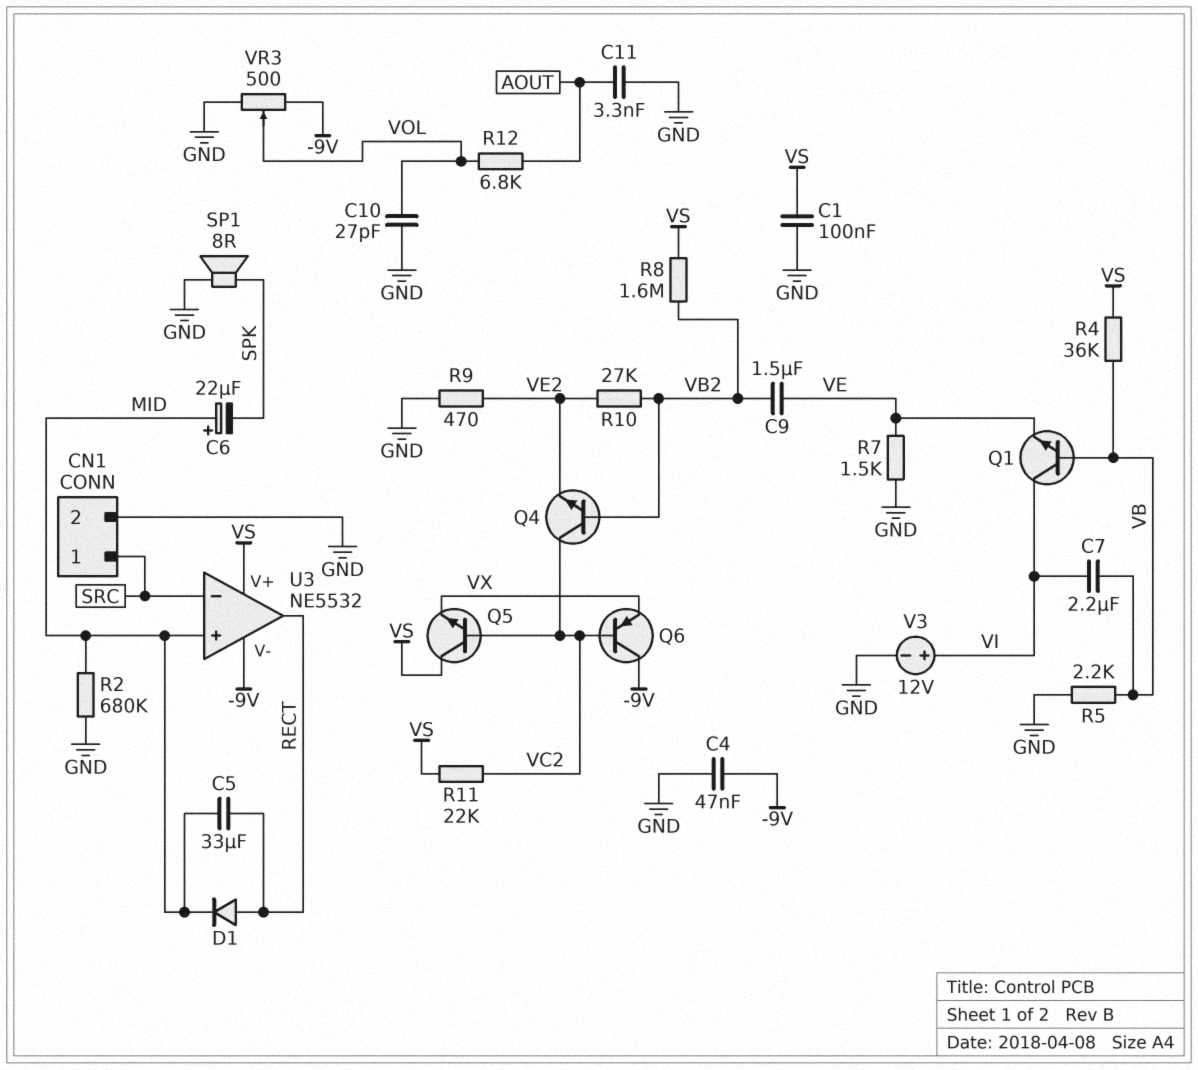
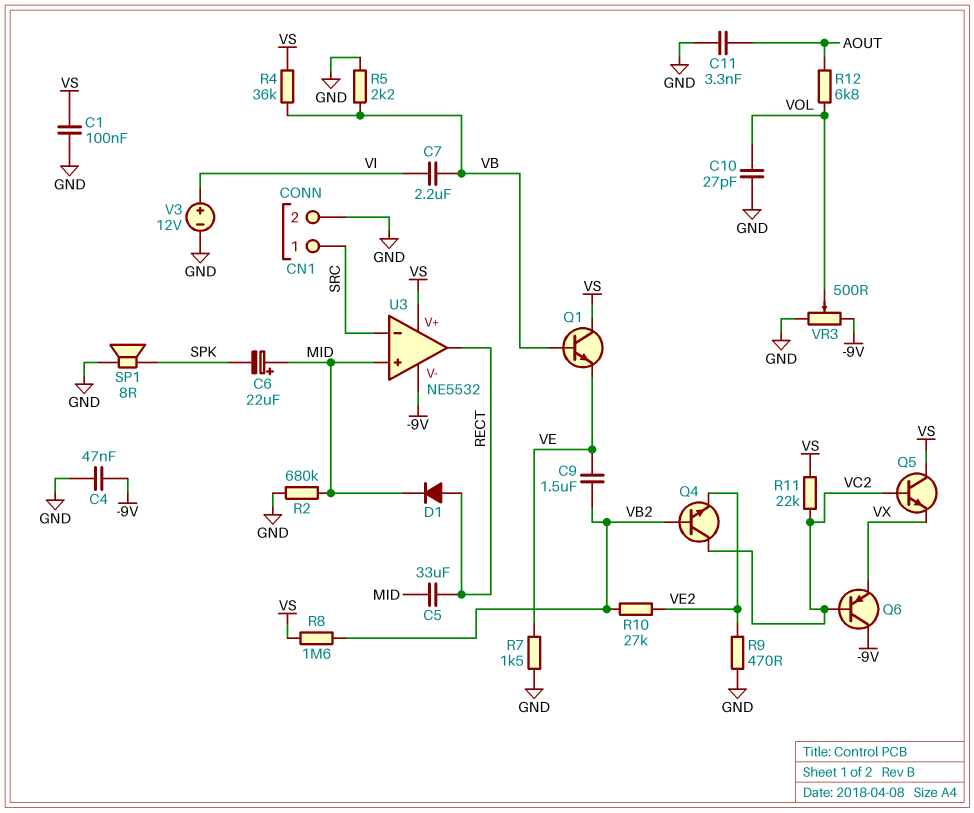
Q1: NPN (B VB, C VI, E VE) -> NPN (B VB, C VS, E VE)

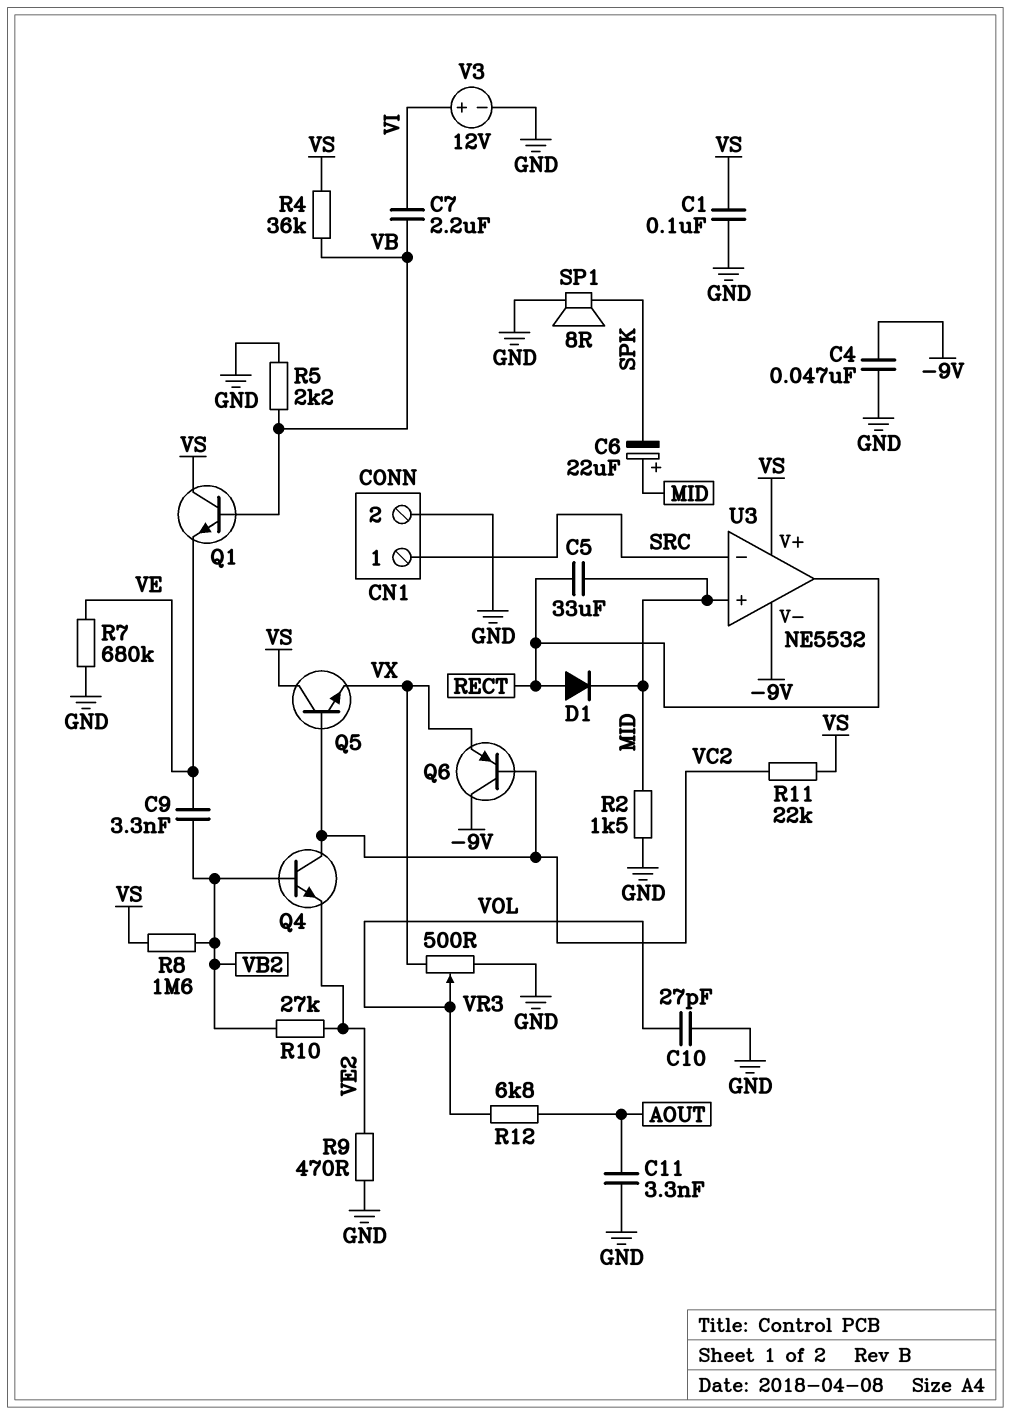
C9: 1.5uF (VB2, VE) -> 3.3nF (VB2, VE)
R2: 680k (GND, MID) -> 1.5k (GND, MID)
R7: 1.5k (GND, VE) -> 680k (GND, VE)
VR3: 500 (-9V, GND, wiper VOL) -> 500 (GND, VX, wiper VOL)

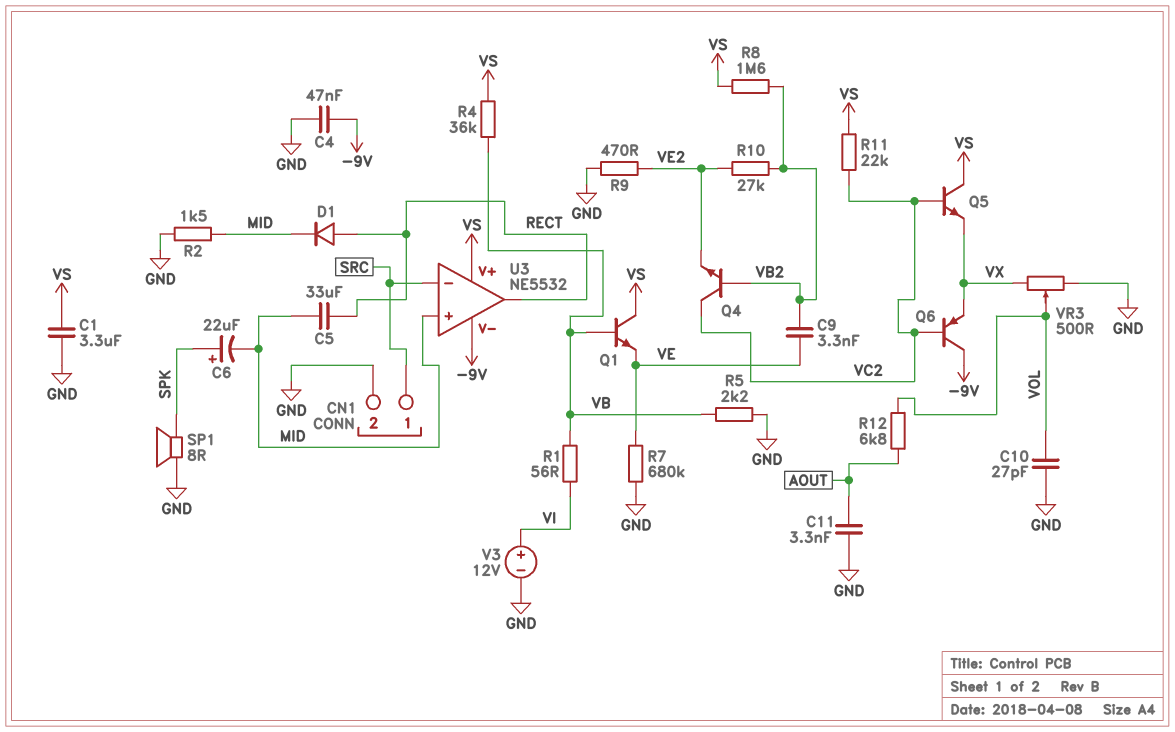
C1: 100nF (GND, VS) -> 3.3uF (GND, VS)
C6: 22uF (plus MID, minus SPK) -> 22uF (plus SPK, minus MID)
C7: 2.2uF (VB, VI) -> none
R1: none -> 56 (VB, VI)

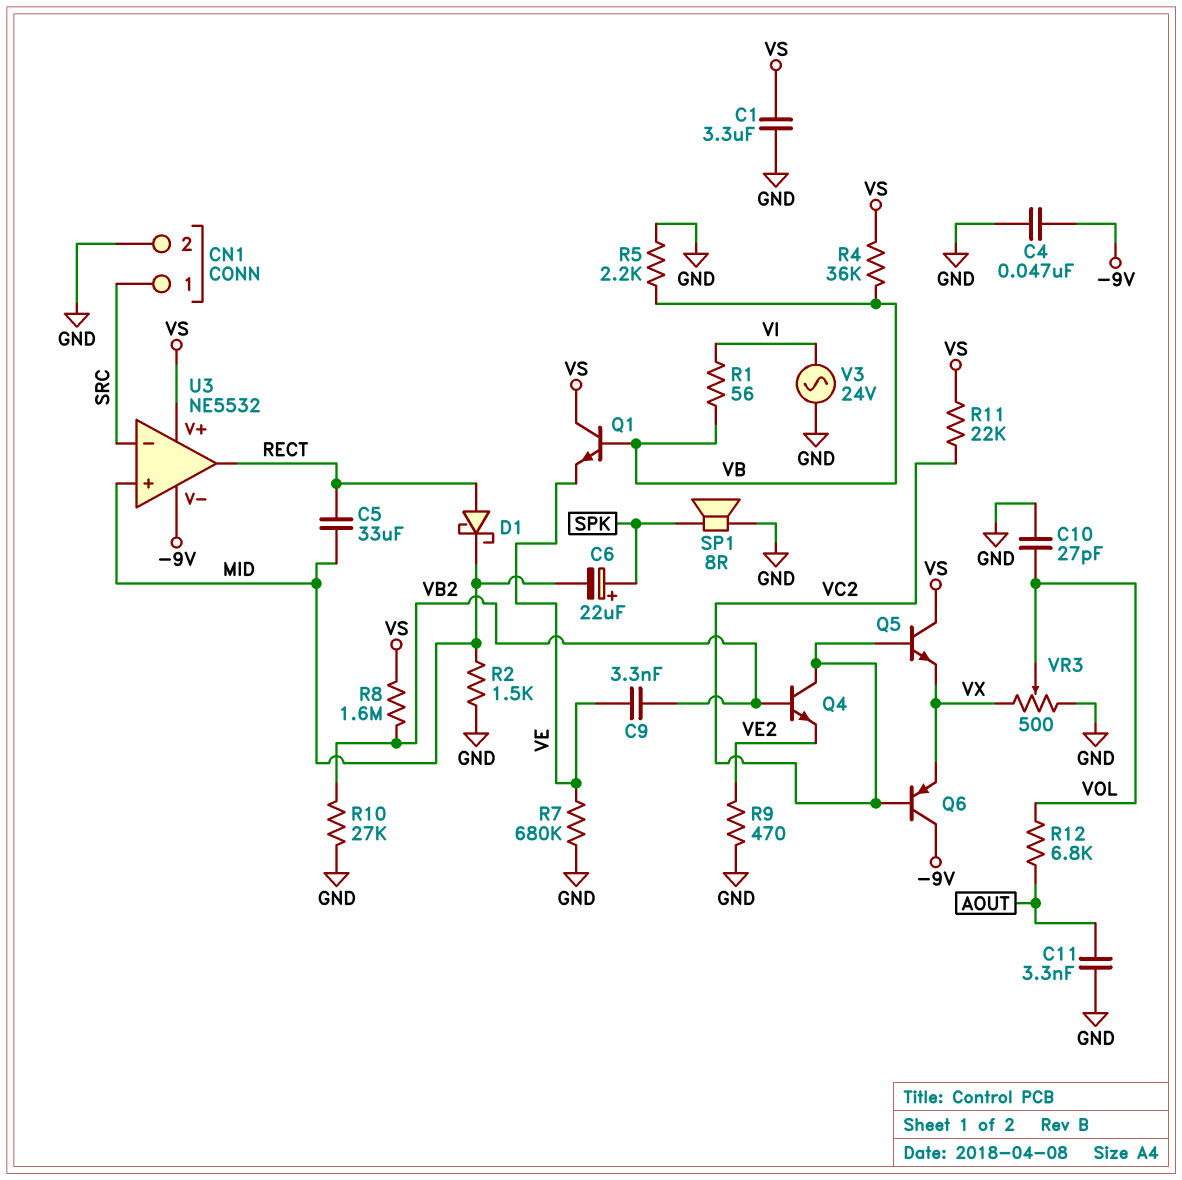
D1: diode (A RECT, K MID) -> schottky (A RECT, K MID)
R10: 27k (VB2, VE2) -> 27k (GND, VB2)
V3: 12V (plus VI, minus GND) -> AC 24V (GND, VI)

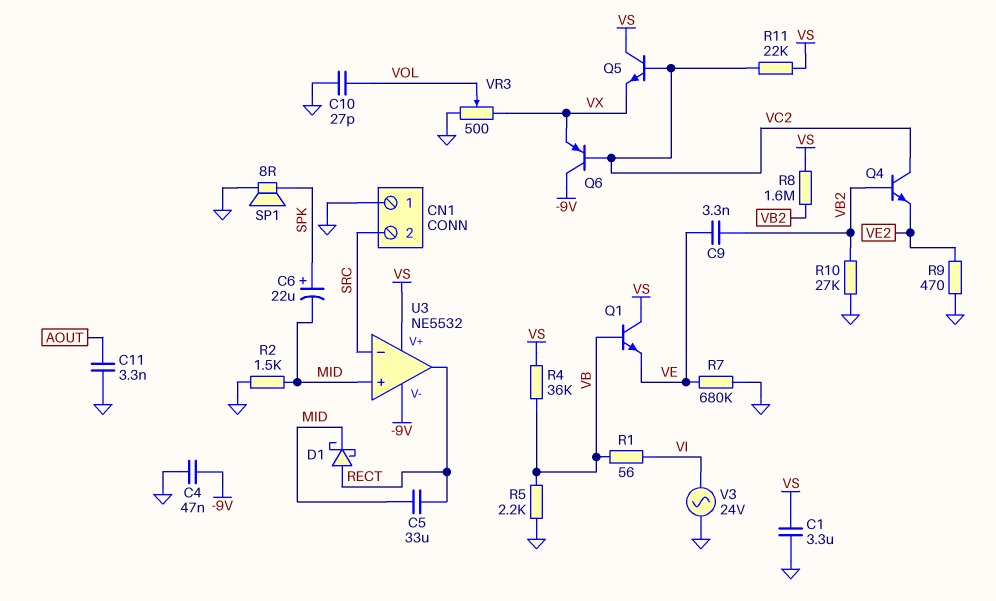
CN1 pin 1: SRC -> GND
CN1 pin 2: GND -> SRC
R12: 6.8k (AOUT, VOL) -> none

